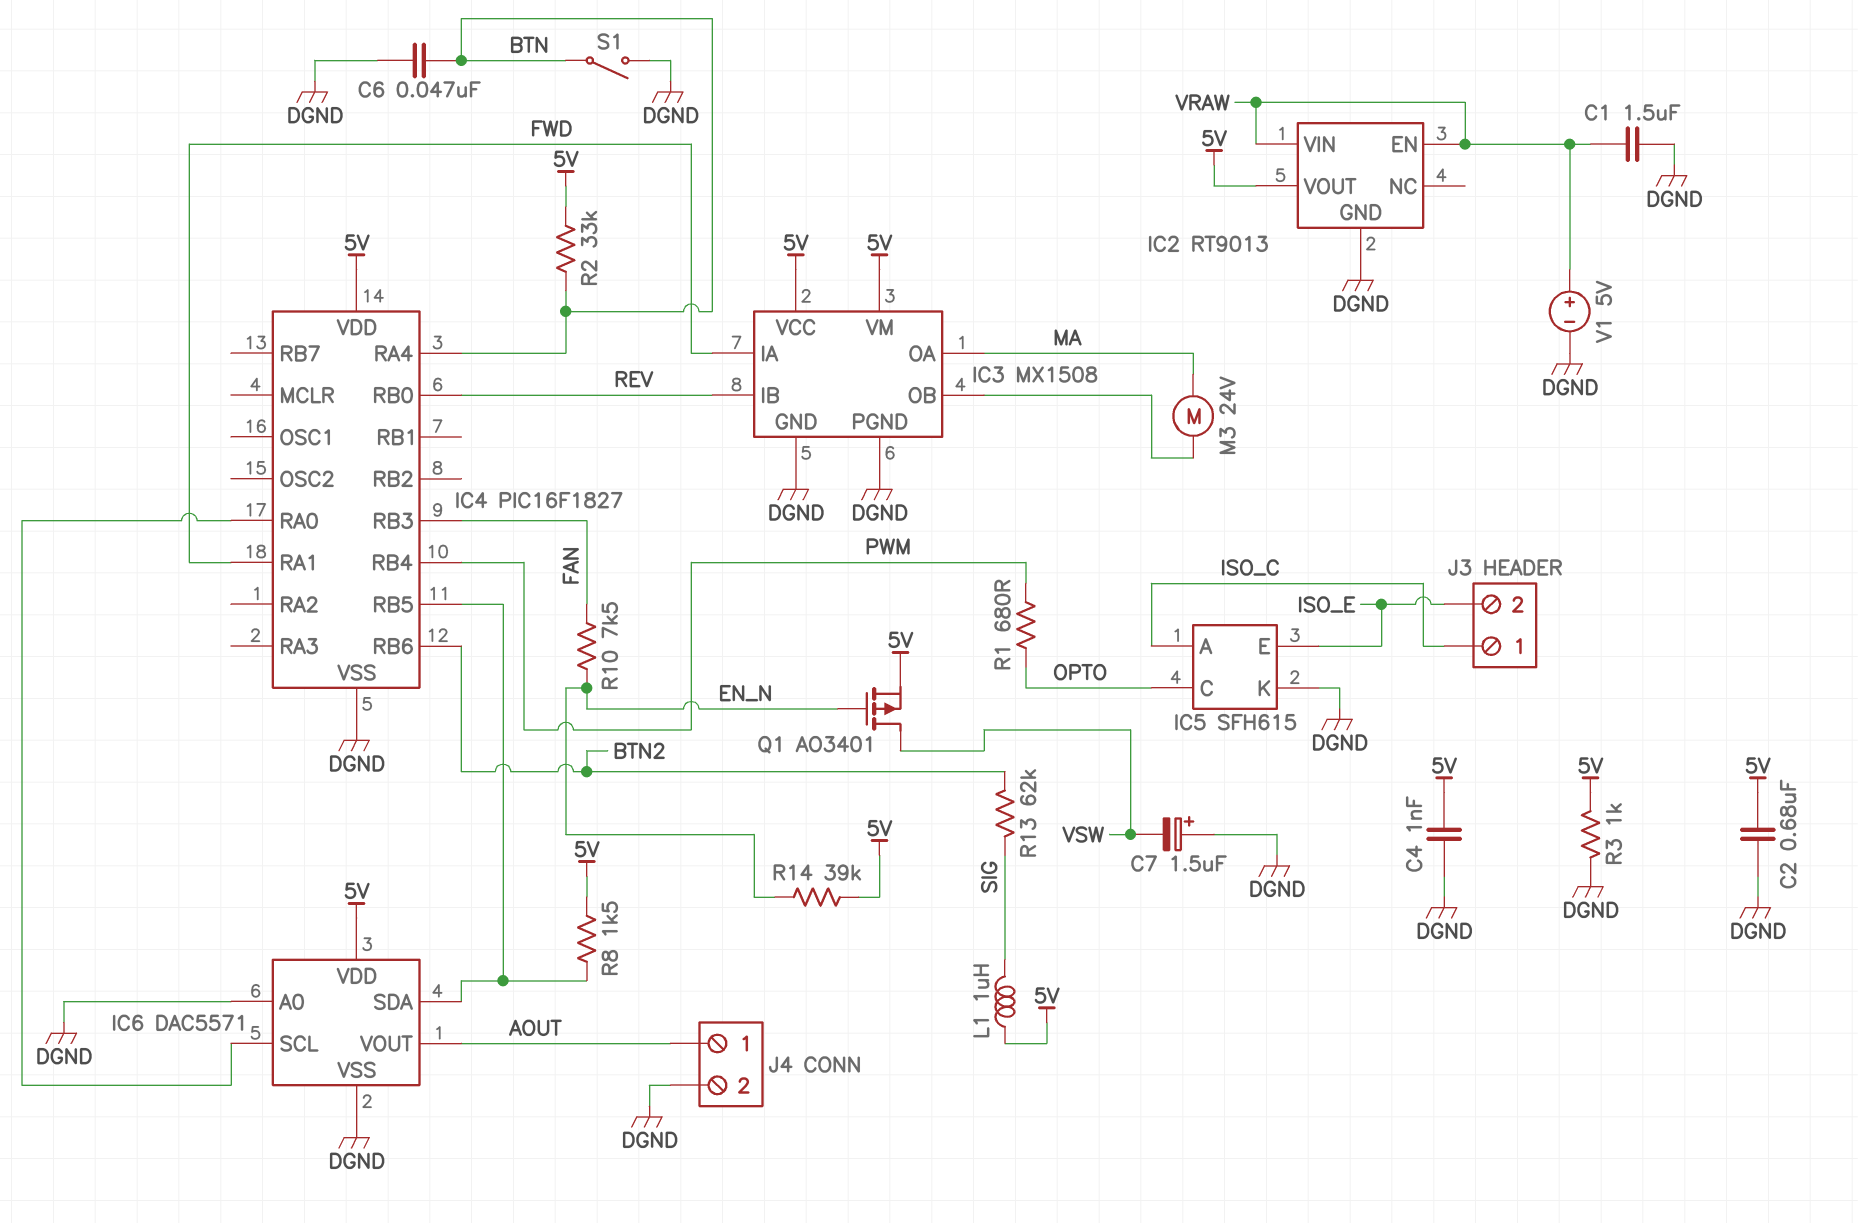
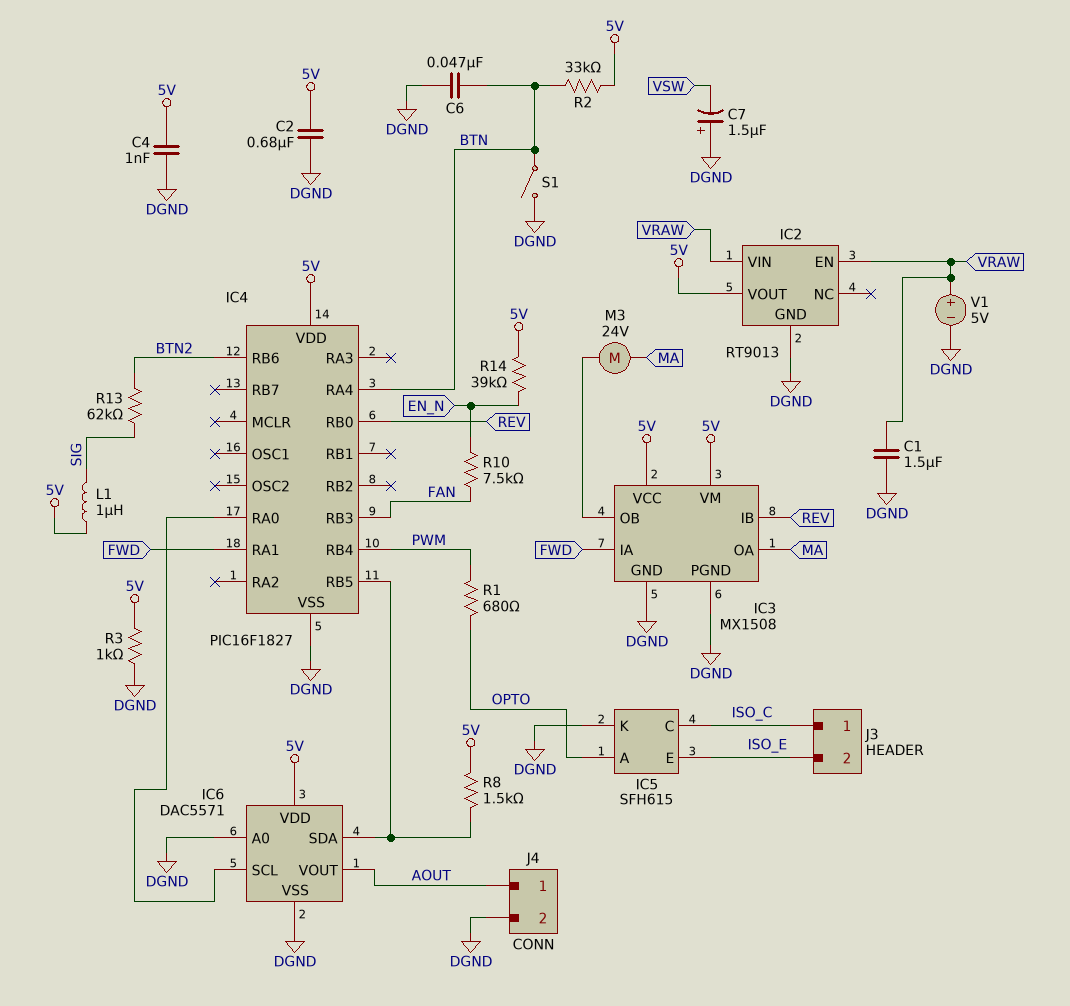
IC5 pin A: ISO_C -> OPTO
IC5 pin C: OPTO -> ISO_C
Q1: PMOS AO3401 (G EN_N, D VSW, S 5V) -> none

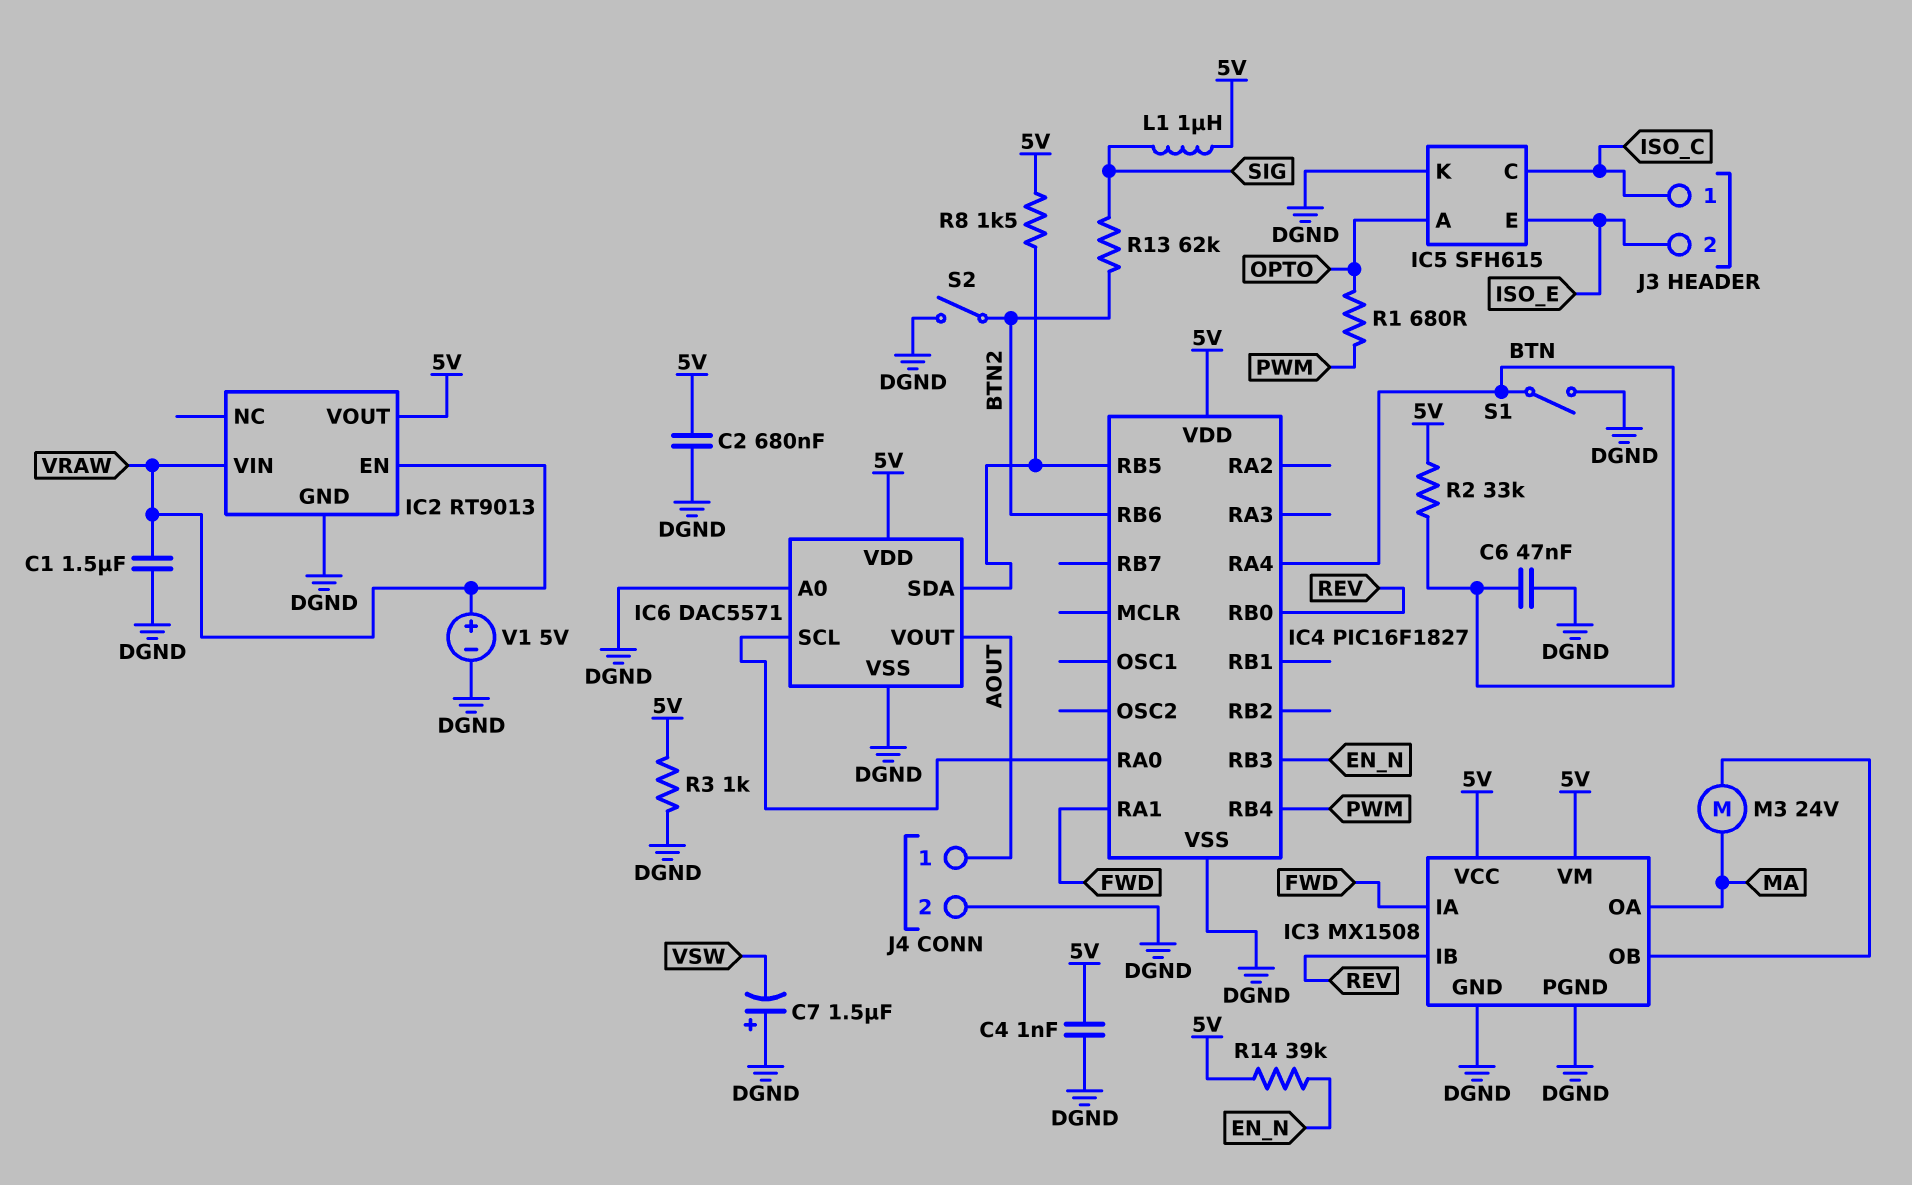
IC4 pin RB3: FAN -> EN_N
R10: 7.5k (EN_N, FAN) -> none
S2: none -> switch (BTN2, DGND)

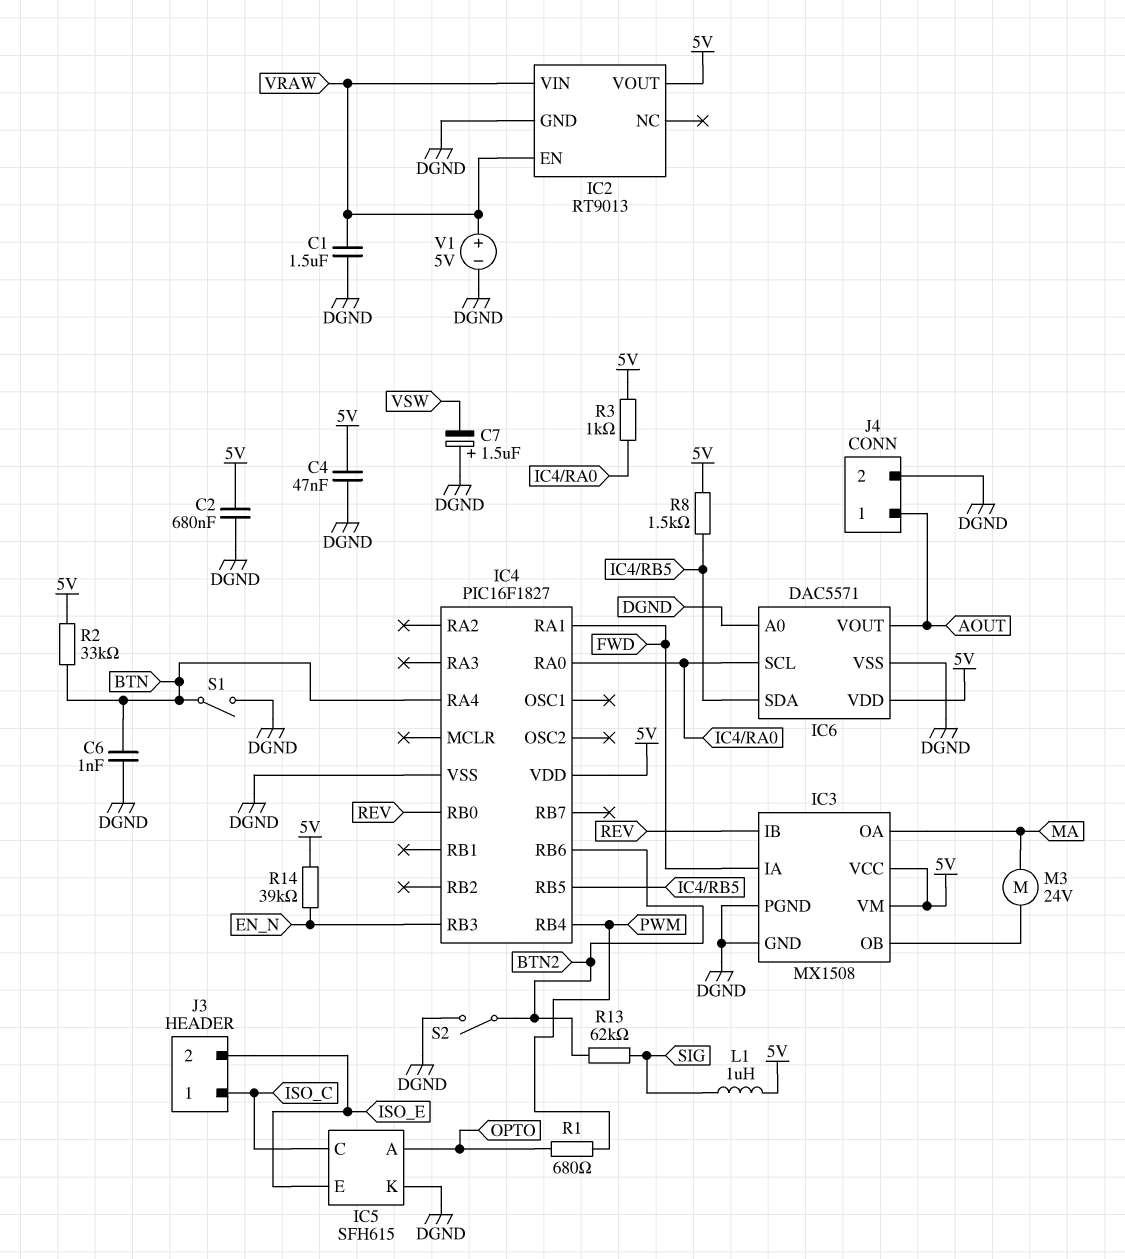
C4: 1nF (5V, DGND) -> 47nF (5V, DGND)
C6: 47nF (BTN, DGND) -> 1nF (BTN, DGND)
R3: 1k (5V, DGND) -> 1k (5V, IC4/RA0)

